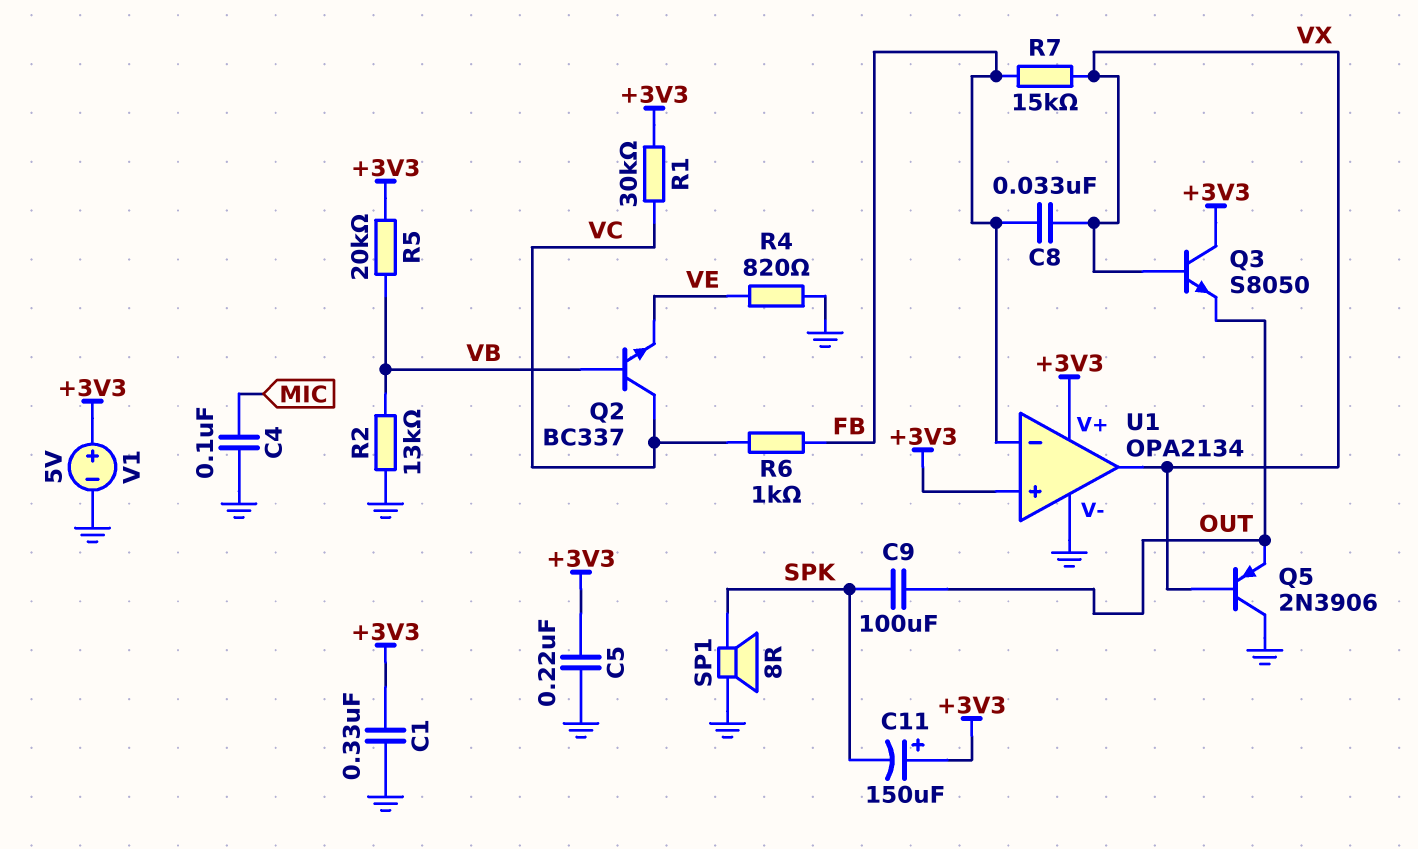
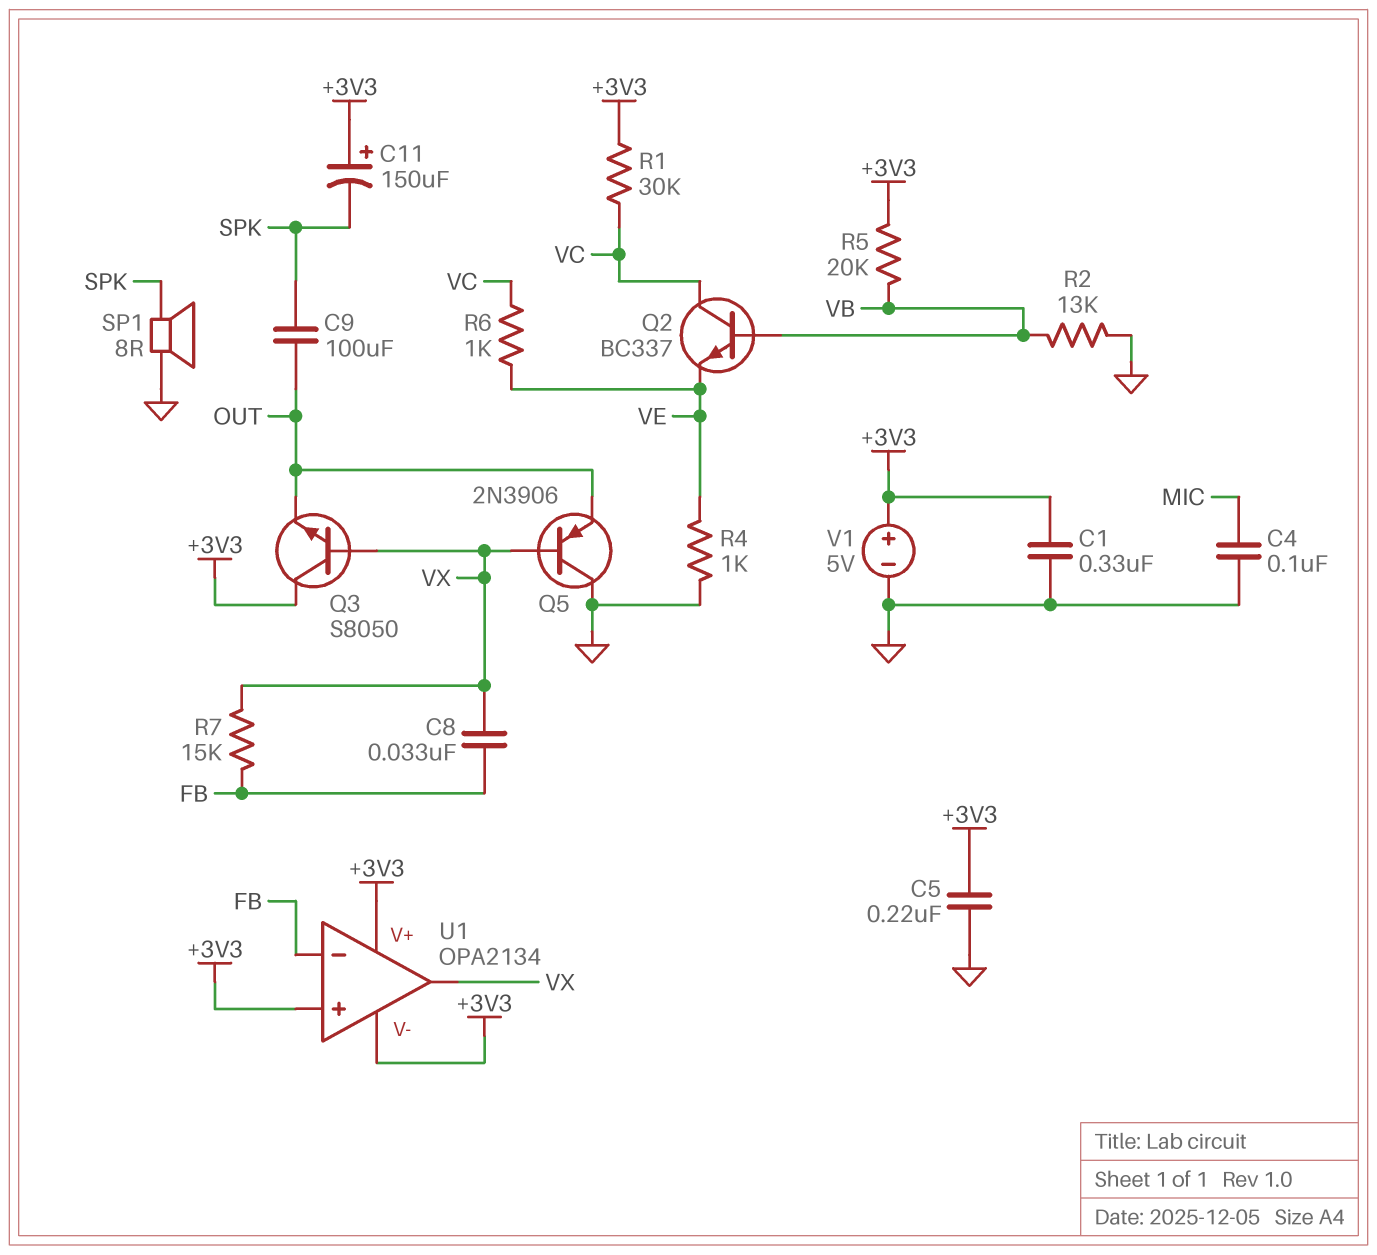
R4: 820 (GND, VE) -> 1k (GND, VE)
R6: 1k (FB, VC) -> 1k (VC, VE)
U1 pin V-: GND -> +3V3

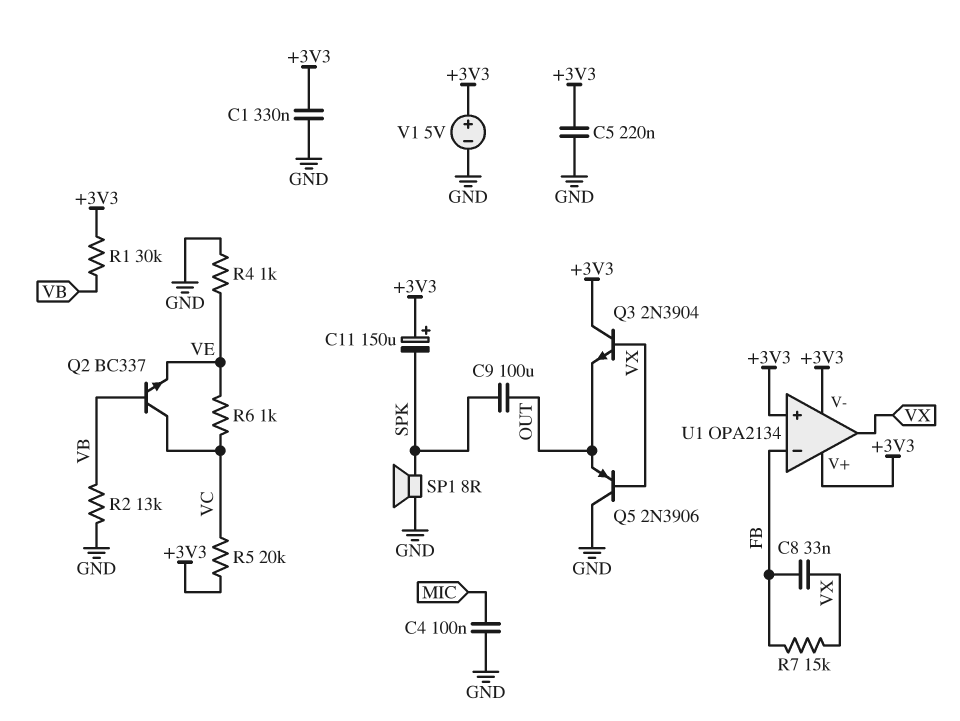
Q3: NPN S8050 (B VX, C +3V3, E OUT) -> NPN 2N3904 (B VX, C +3V3, E OUT)
R1: 30k (+3V3, VC) -> 30k (+3V3, VB)
R5: 20k (+3V3, VB) -> 20k (+3V3, VC)

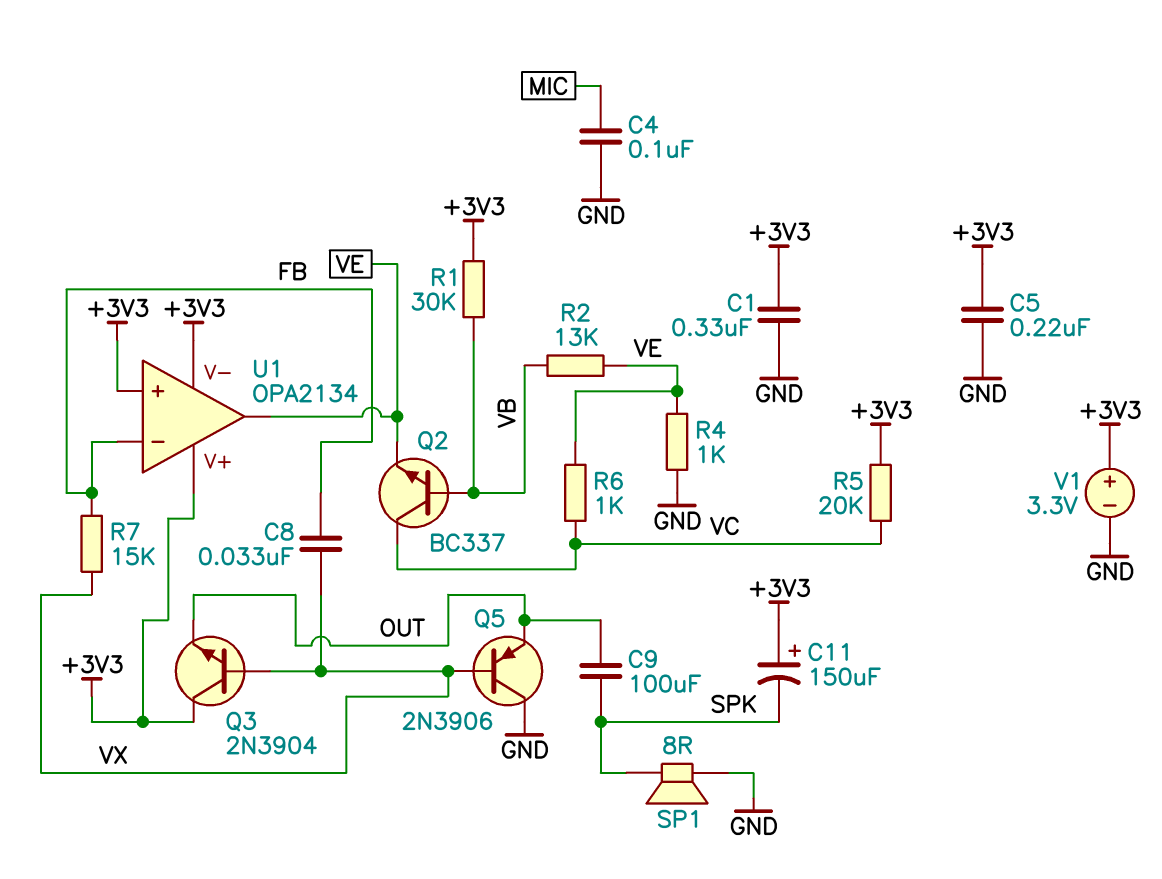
R2: 13k (GND, VB) -> 13k (VB, VE)
U1 pin out: VX -> VE
V1: 5V (plus +3V3, minus GND) -> 3.3V (plus +3V3, minus GND)

